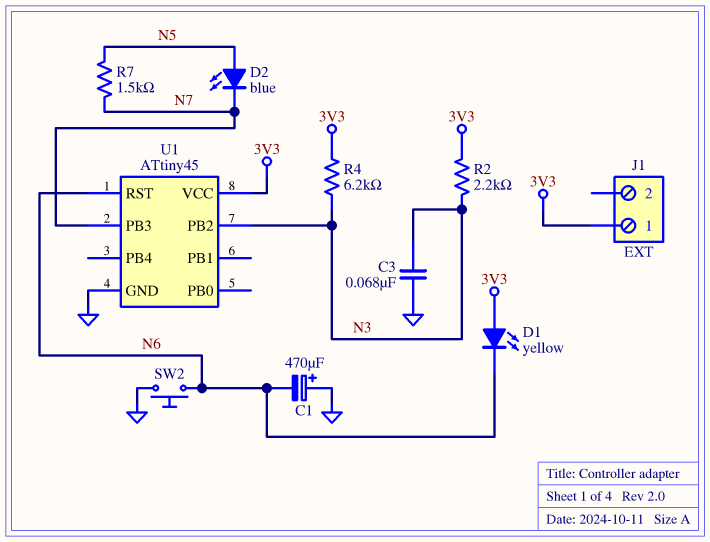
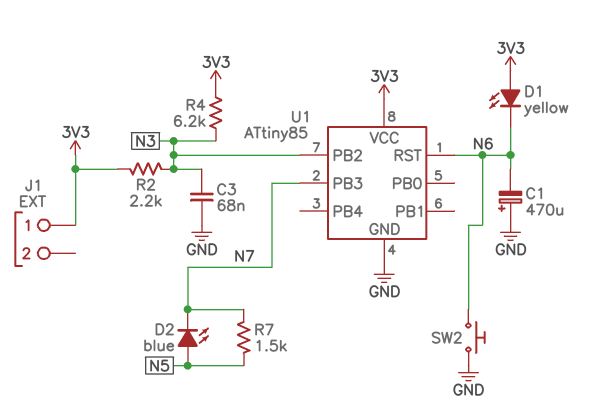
U1: ATtiny45 -> ATtiny85

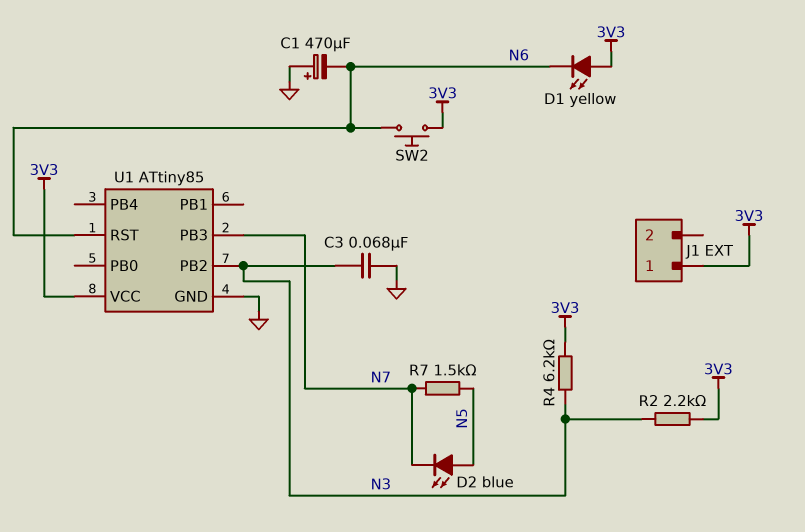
SW2: button (GND, N6) -> button (3V3, N6)

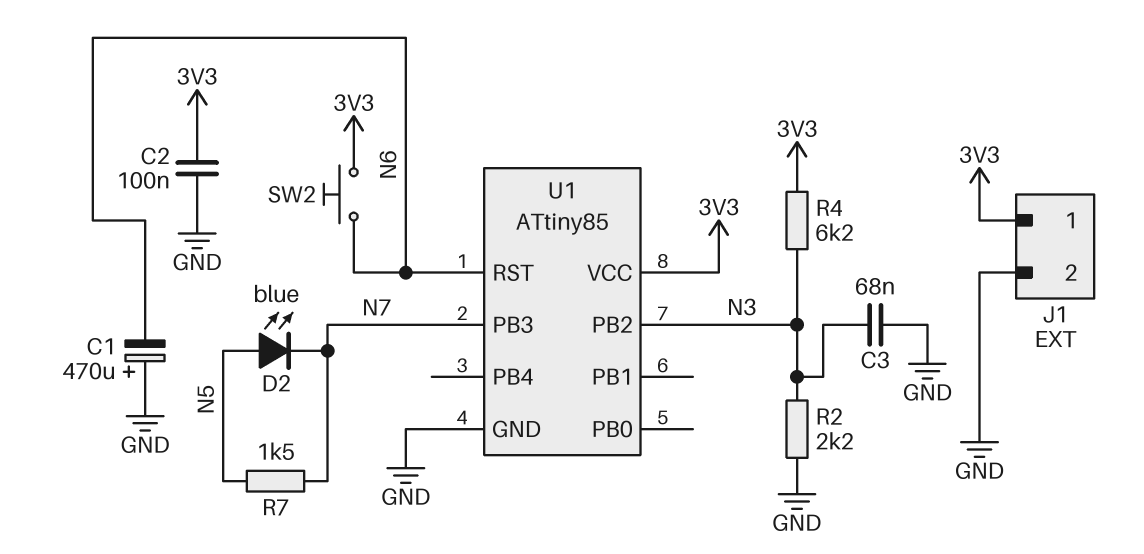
C2: none -> 100nF (3V3, GND)
D1: LED yellow (A 3V3, K N6) -> none
J1 pin 2: none -> GND
R2: 2.2k (3V3, N3) -> 2.2k (GND, N3)

